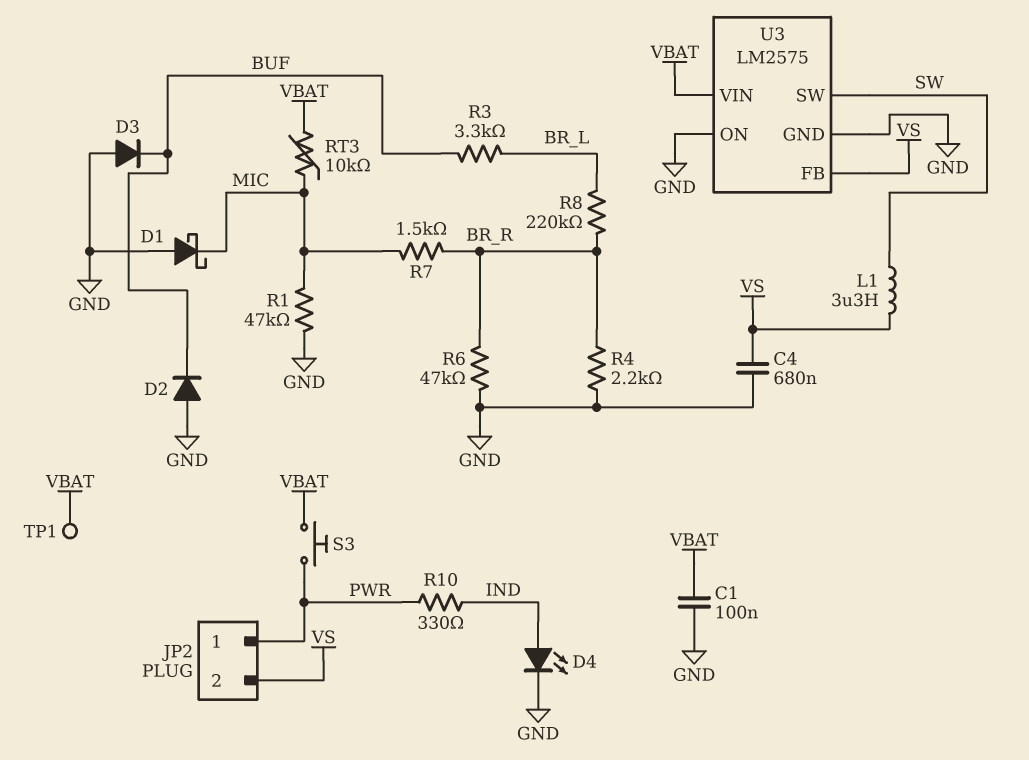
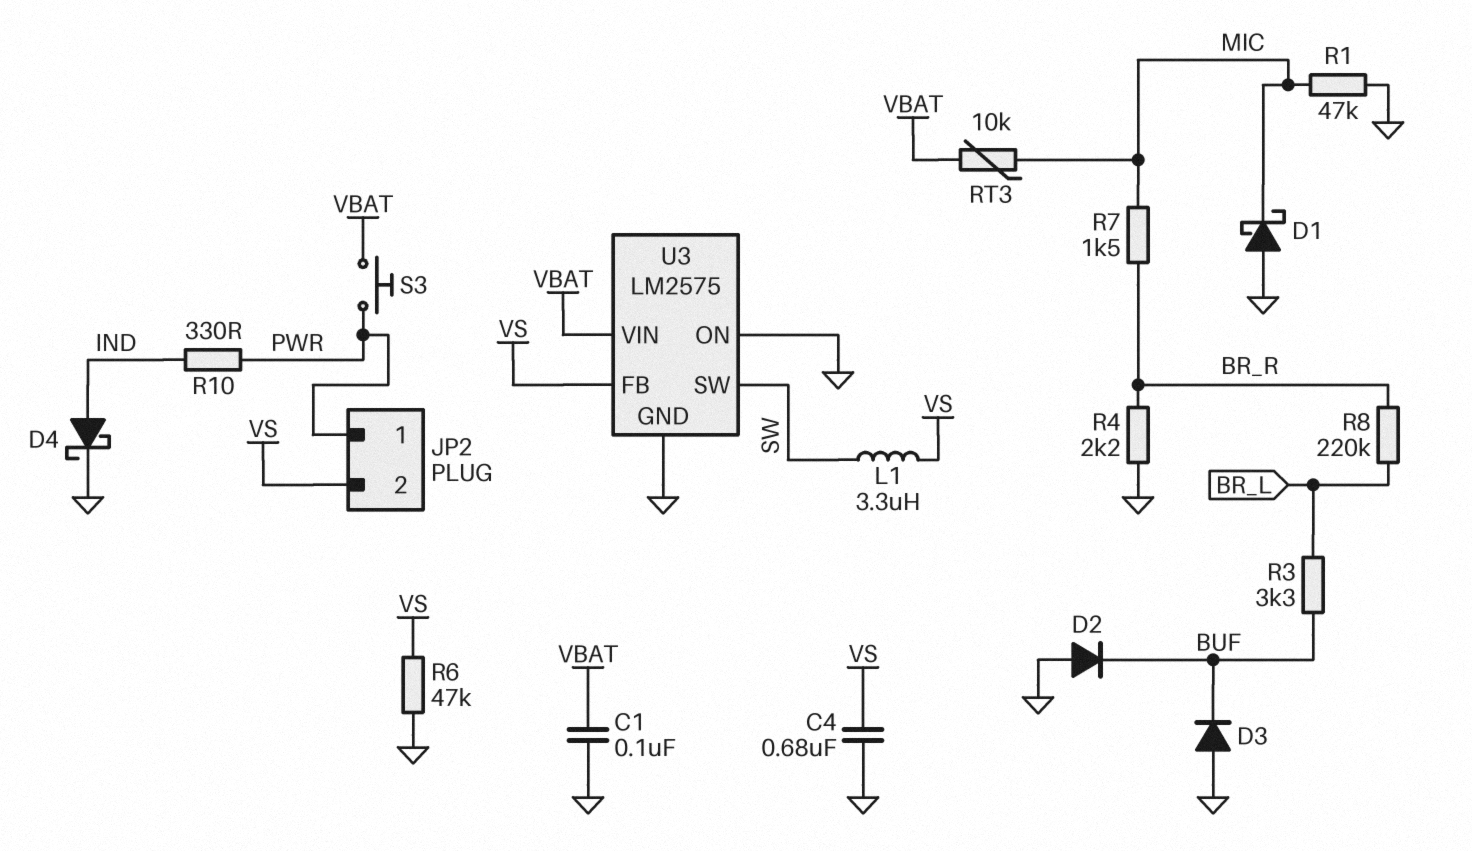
D4: LED (A IND, K GND) -> schottky (A IND, K GND)
R6: 47k (BR_R, GND) -> 47k (GND, VS)
TP1: test point (VBAT) -> none

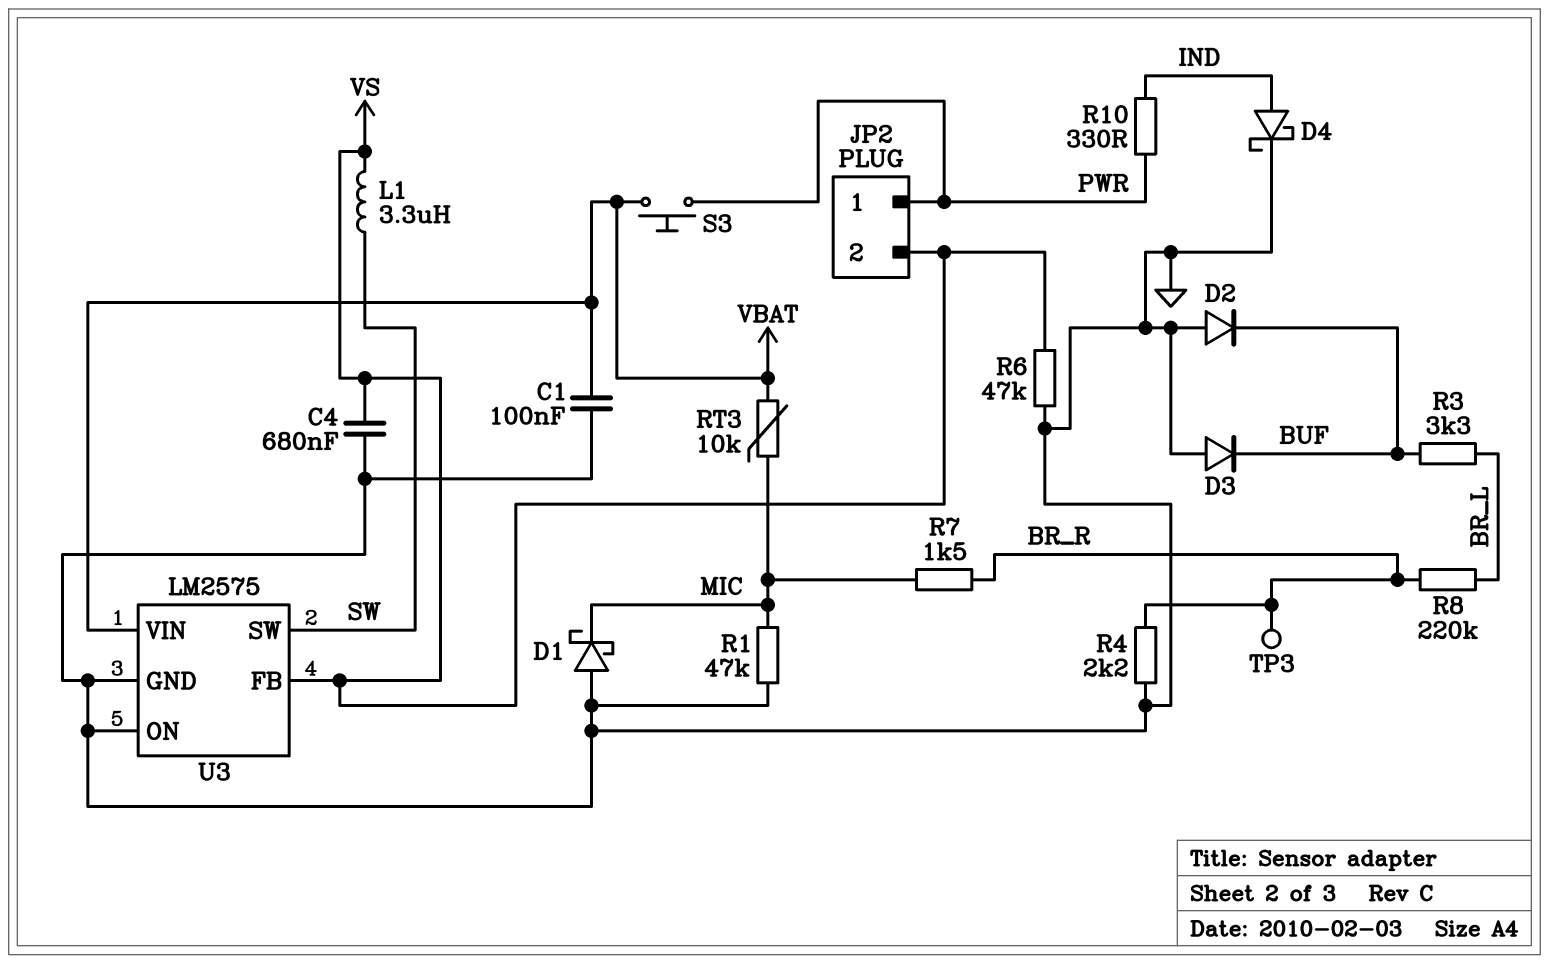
TP3: none -> test point (BR_R)

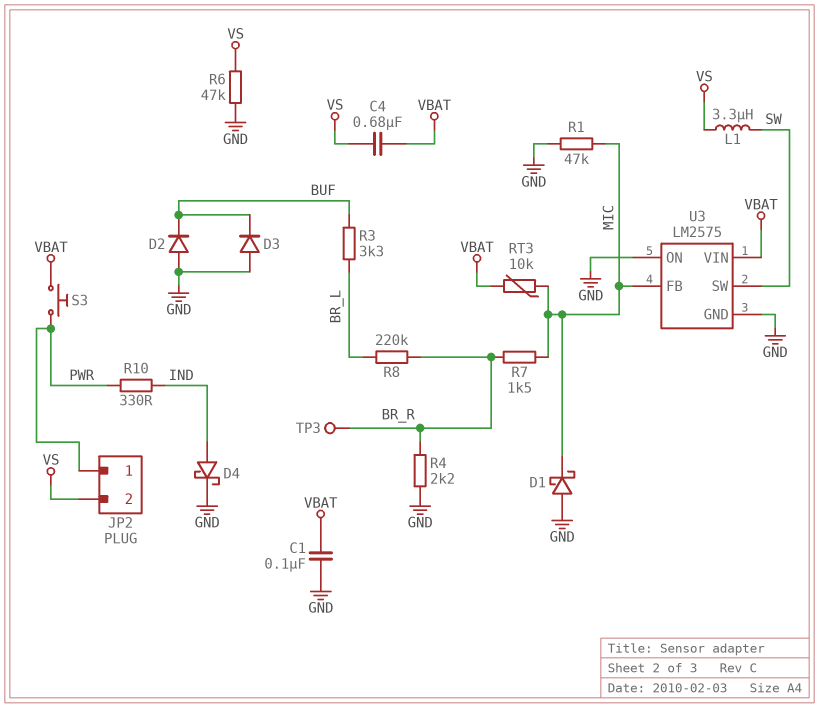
C4: 680nF (GND, VS) -> 680nF (VBAT, VS)
U3 pin FB: VS -> MIC

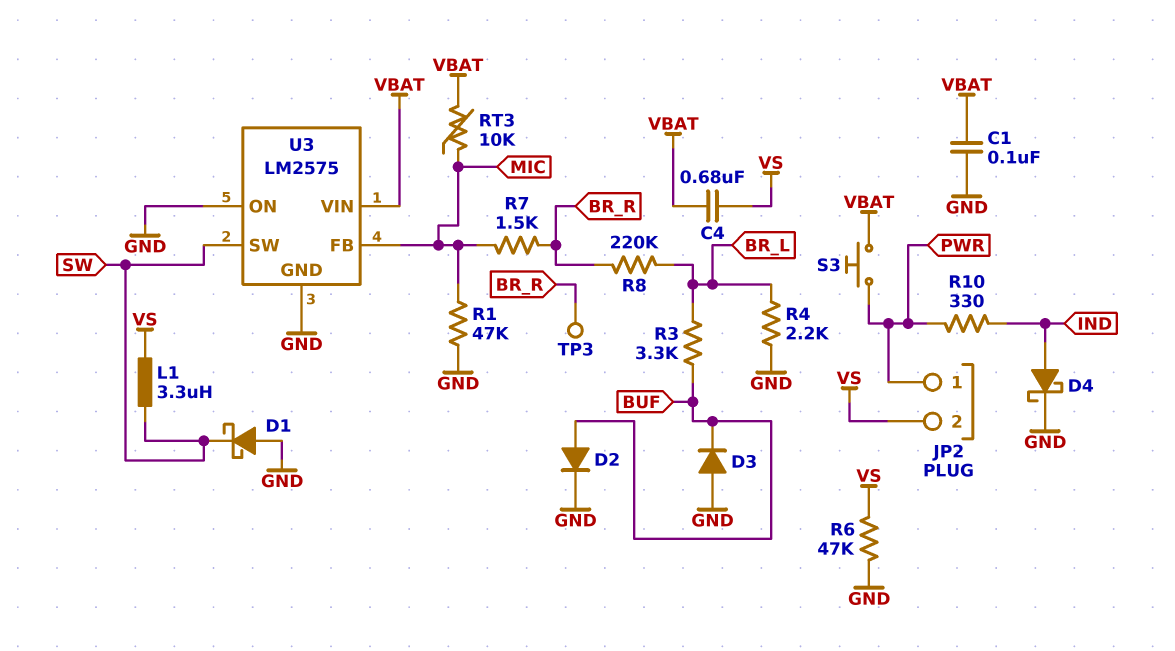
D1: schottky (A GND, K MIC) -> schottky (A GND, K SW)
D2: diode (A GND, K BUF) -> diode (A BUF, K GND)
R4: 2.2k (BR_R, GND) -> 2.2k (BR_L, GND)

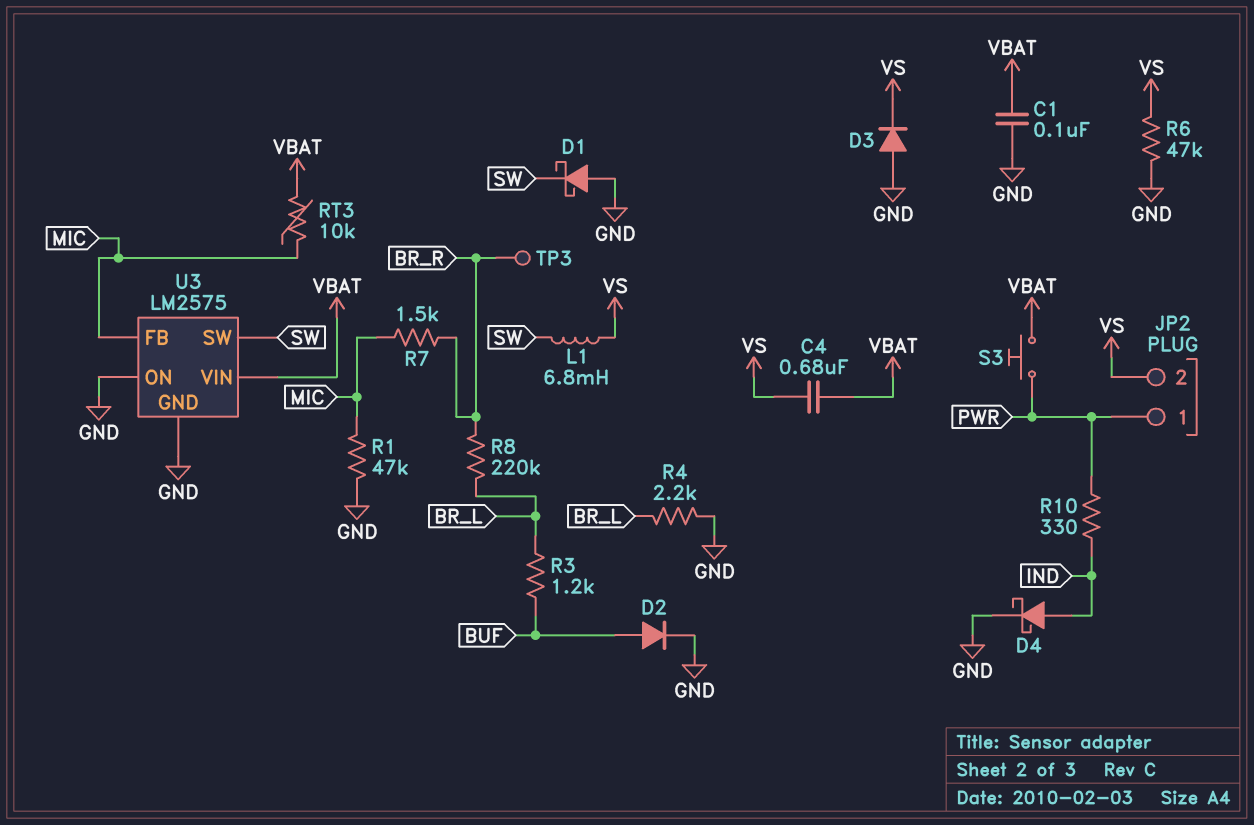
D3: diode (A GND, K BUF) -> diode (A GND, K VS)
L1: 3.3uH (SW, VS) -> 6.8mH (SW, VS)
R3: 3.3k (BR_L, BUF) -> 1.2k (BR_L, BUF)

